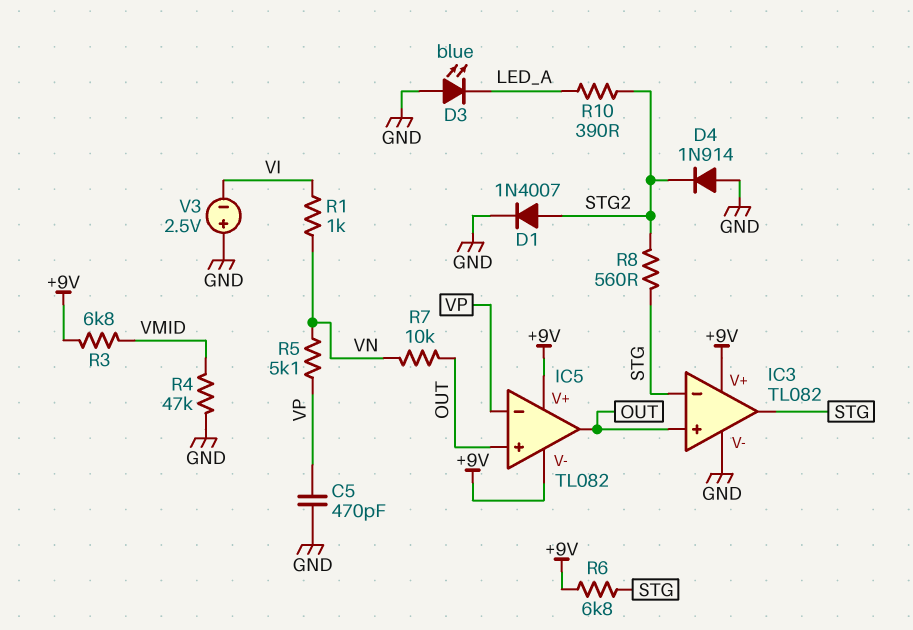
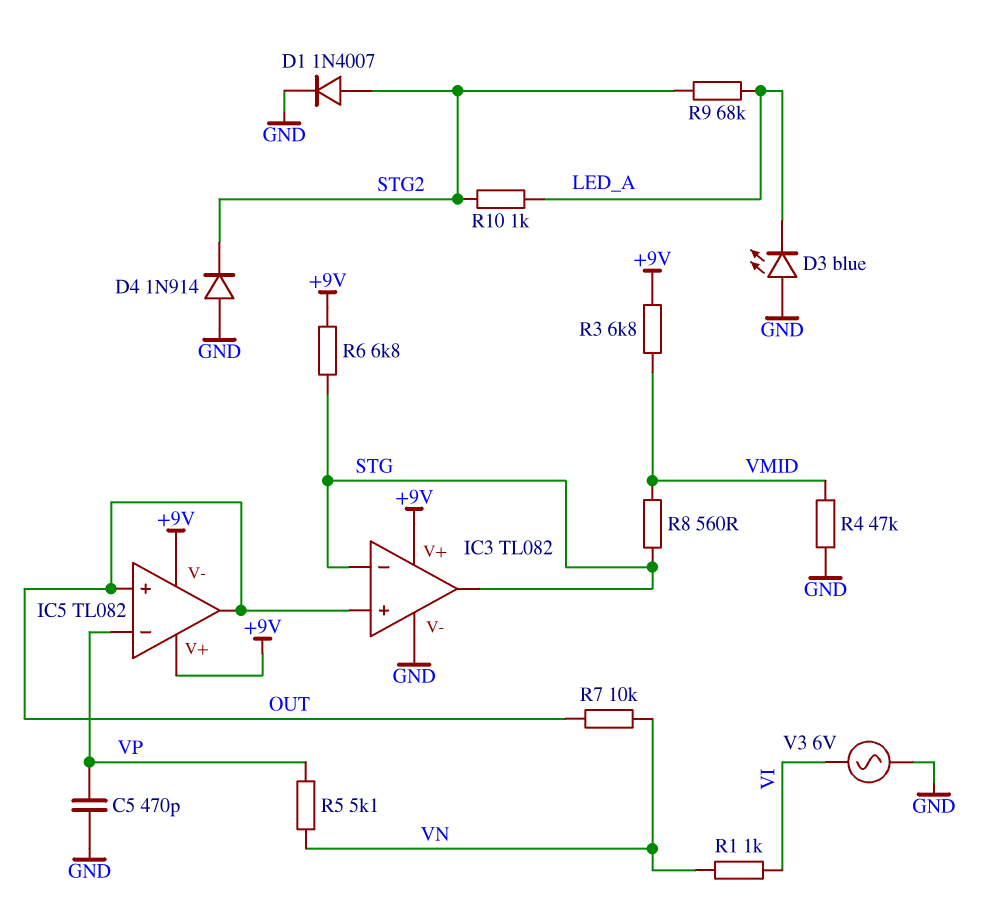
R8: 560 (STG, STG2) -> 560 (STG, VMID)
R9: none -> 68k (LED_A, STG2)
R10: 390 (LED_A, STG2) -> 1k (LED_A, STG2)
V3: 2.5V (plus GND, minus VI) -> AC 6V (GND, VI)

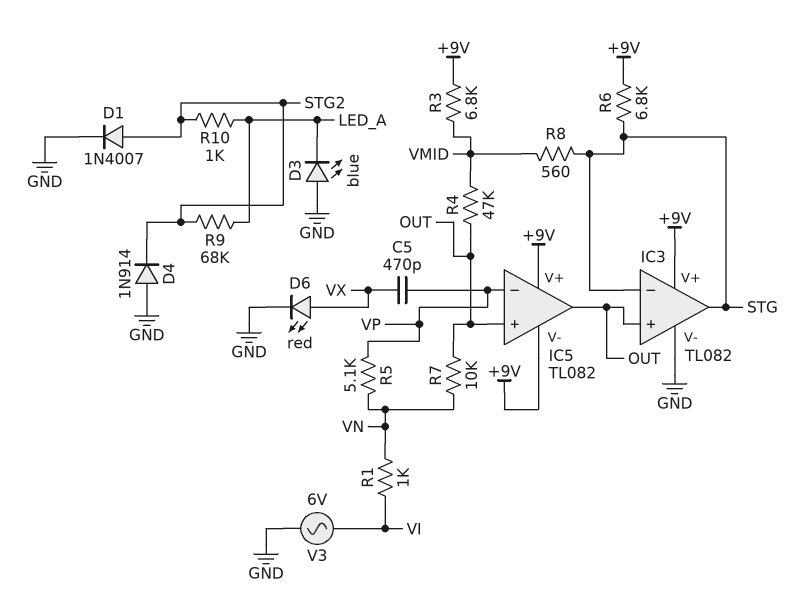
C5: 470pF (GND, VP) -> 470pF (VP, VX)
D6: none -> LED red (A VX, K GND)
R4: 47k (GND, VMID) -> 47k (OUT, VMID)

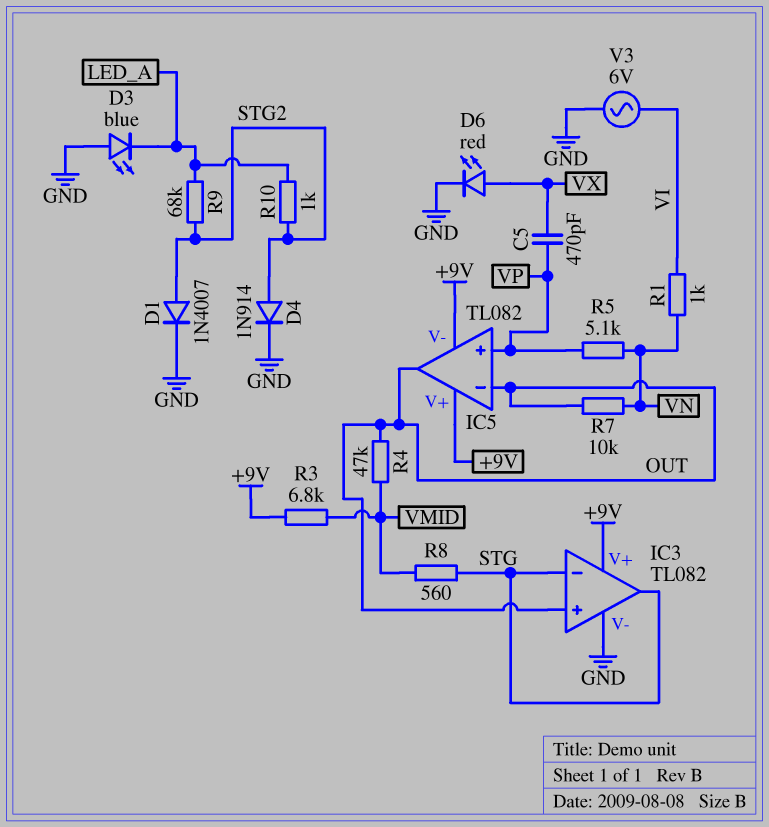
D4: diode 1N914 (A GND, K STG2) -> diode 1N914 (A STG2, K GND)
IC5 pin in+: OUT -> VP
IC5 pin in-: VP -> OUT
R6: 6.8k (+9V, STG) -> none

